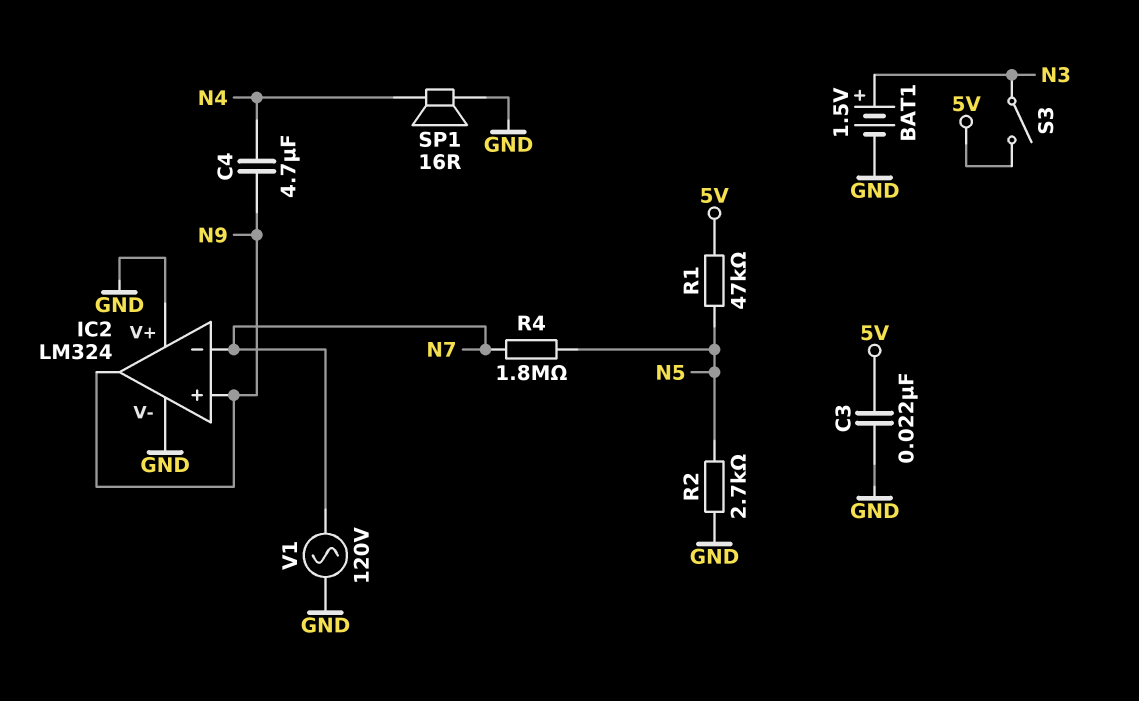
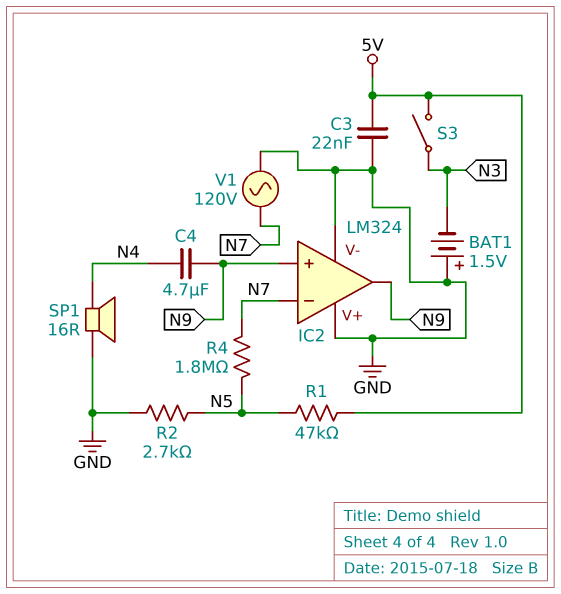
BAT1: 1.5V (plus N3, minus GND) -> 1.5V (plus GND, minus N3)

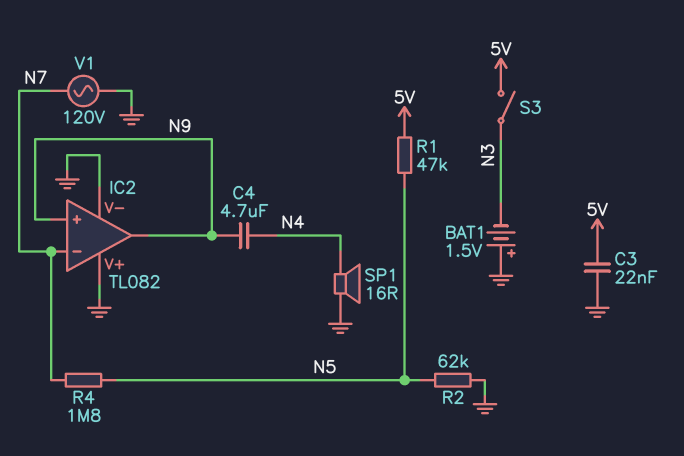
IC2: LM324 -> TL082
R2: 2.7k (GND, N5) -> 62k (GND, N5)

